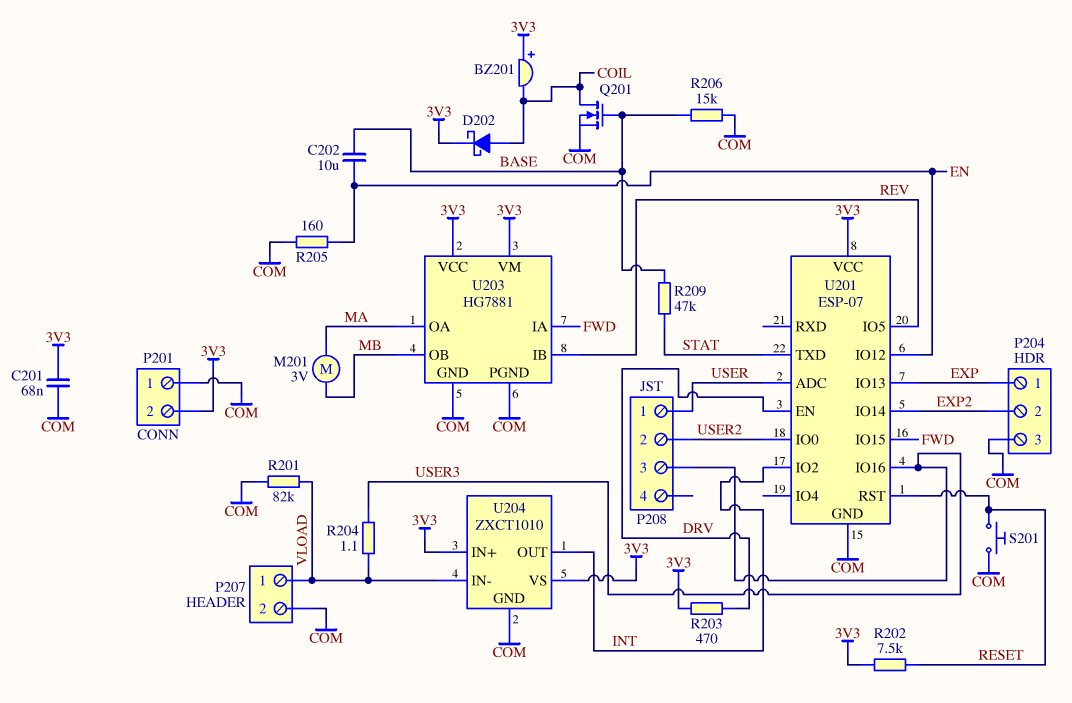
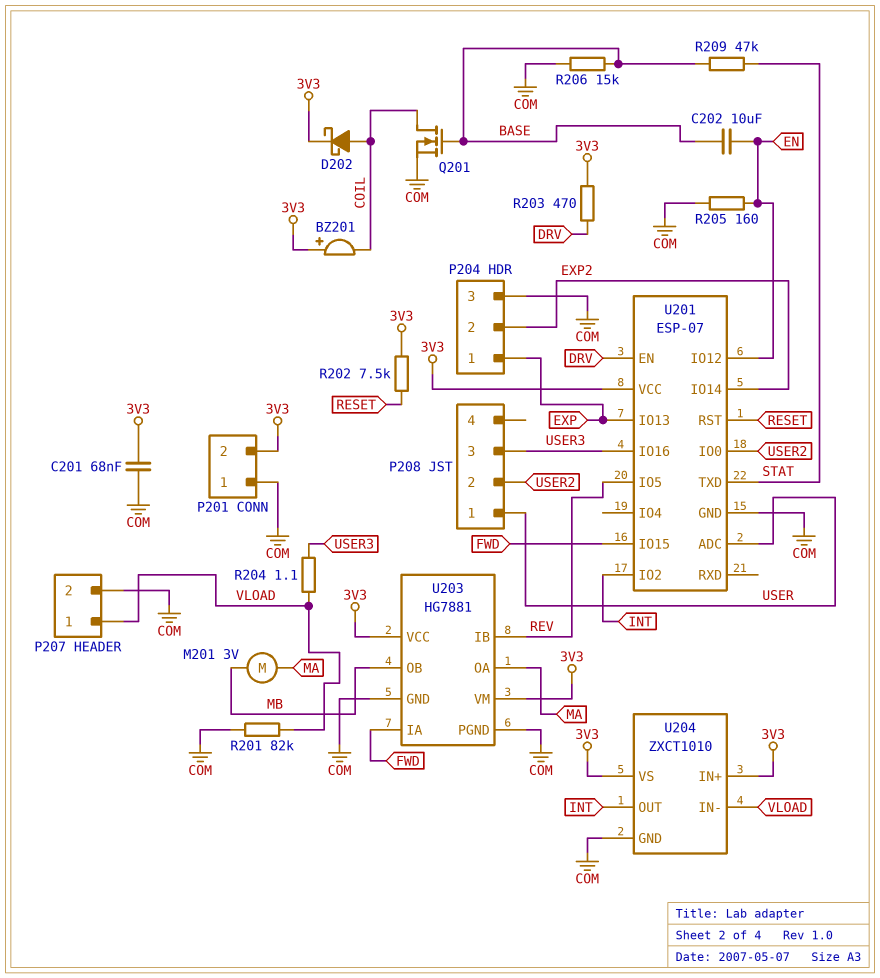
S201: button (COM, RESET) -> none

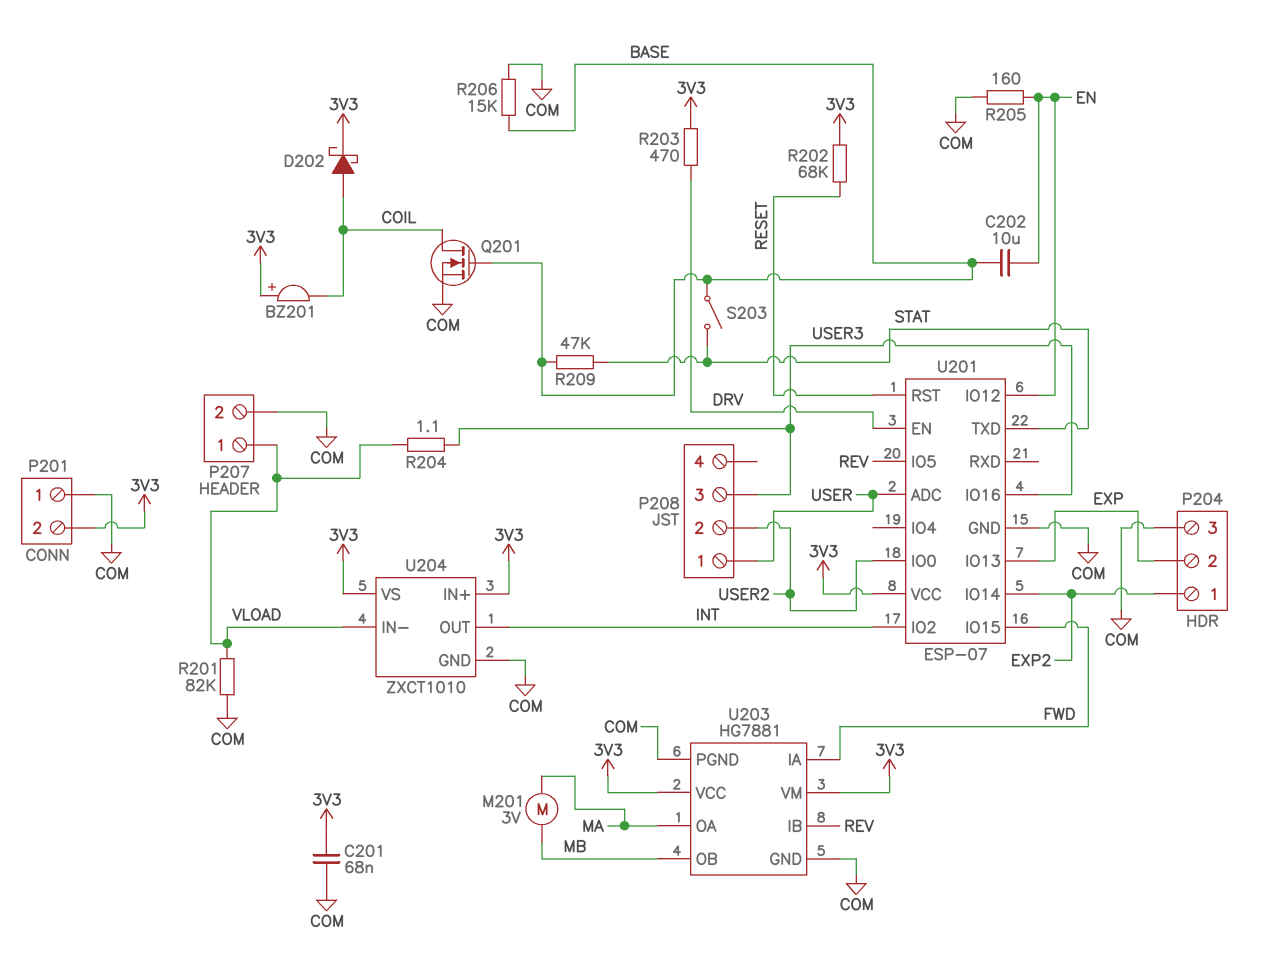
P204 pin 1: EXP -> EXP2
P204 pin 2: EXP2 -> EXP
R202: 7.5k (3V3, RESET) -> 68k (3V3, RESET)
S203: none -> switch (BASE, STAT)

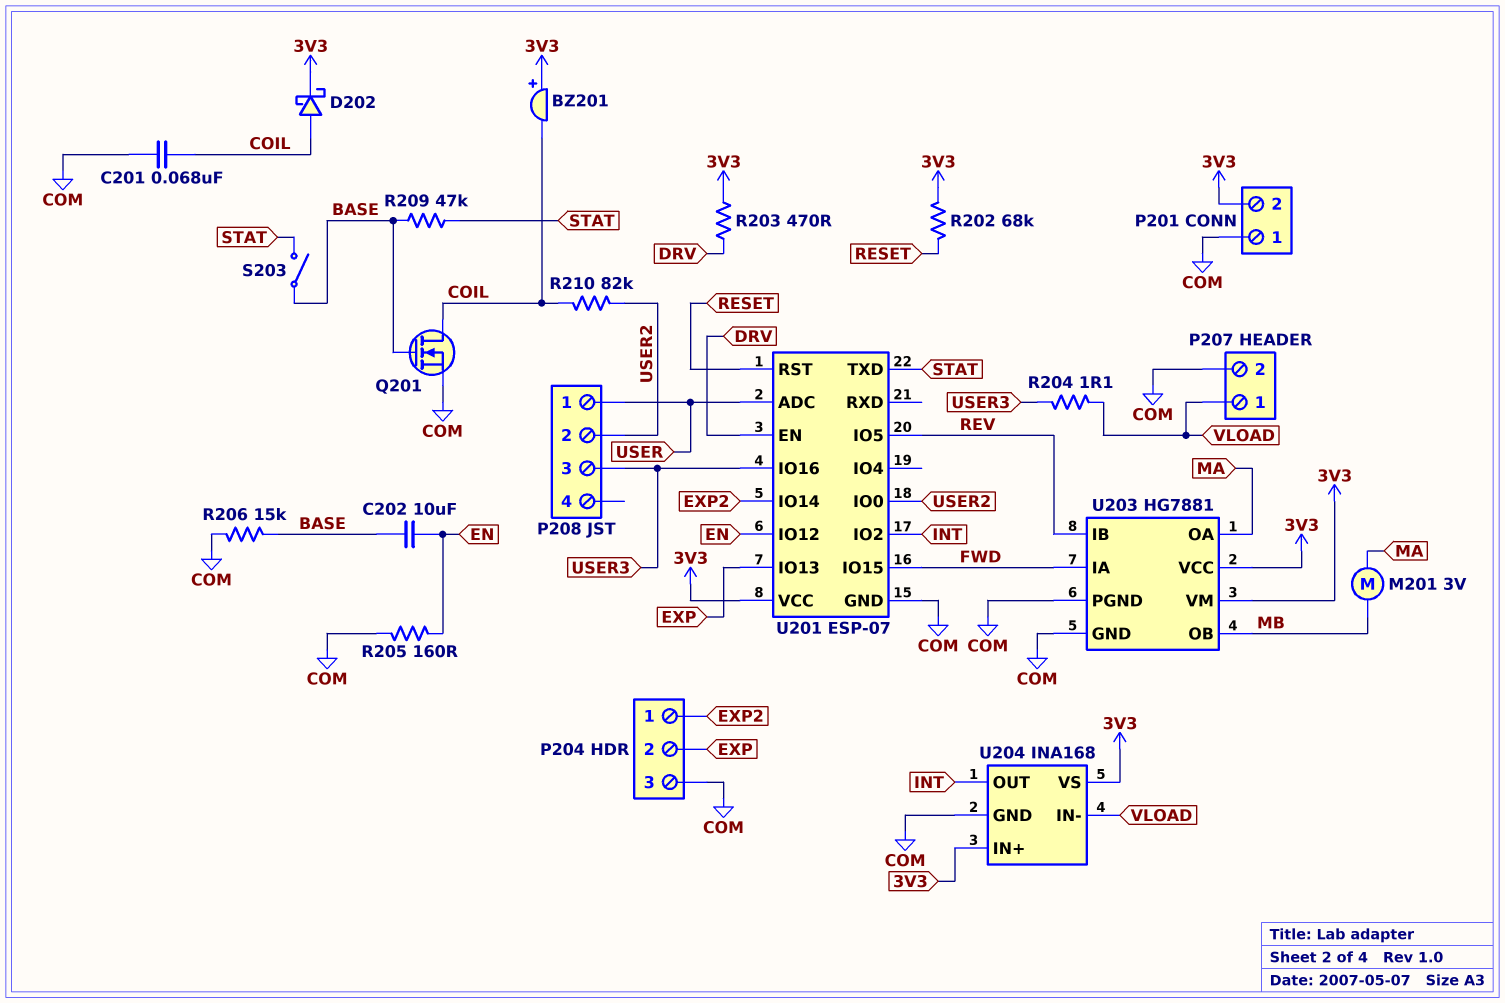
C201: 68nF (3V3, COM) -> 68nF (COIL, COM)
R201: 82k (COM, VLOAD) -> none
R210: none -> 82k (COIL, USER2)
U204: ZXCT1010 -> INA168

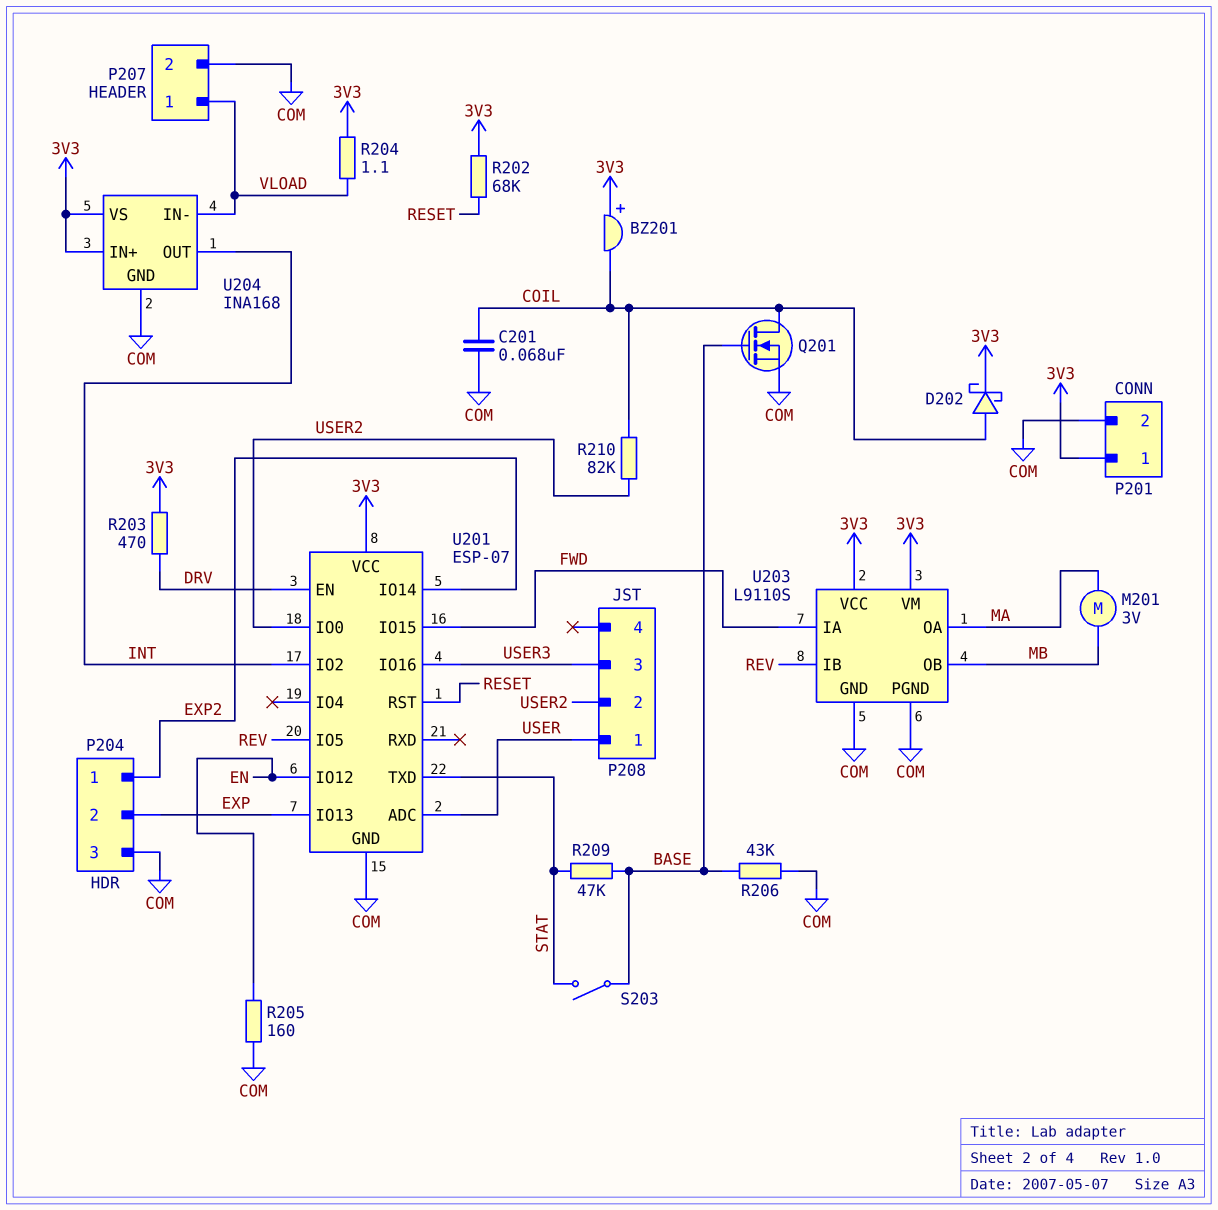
C202: 10uF (BASE, EN) -> none
P201 pin 1: COM -> 3V3
P201 pin 2: 3V3 -> COM
R204: 1.1 (USER3, VLOAD) -> 1.1 (3V3, VLOAD)
R206: 15k (BASE, COM) -> 43k (BASE, COM)
U203: HG7881 -> L9110S

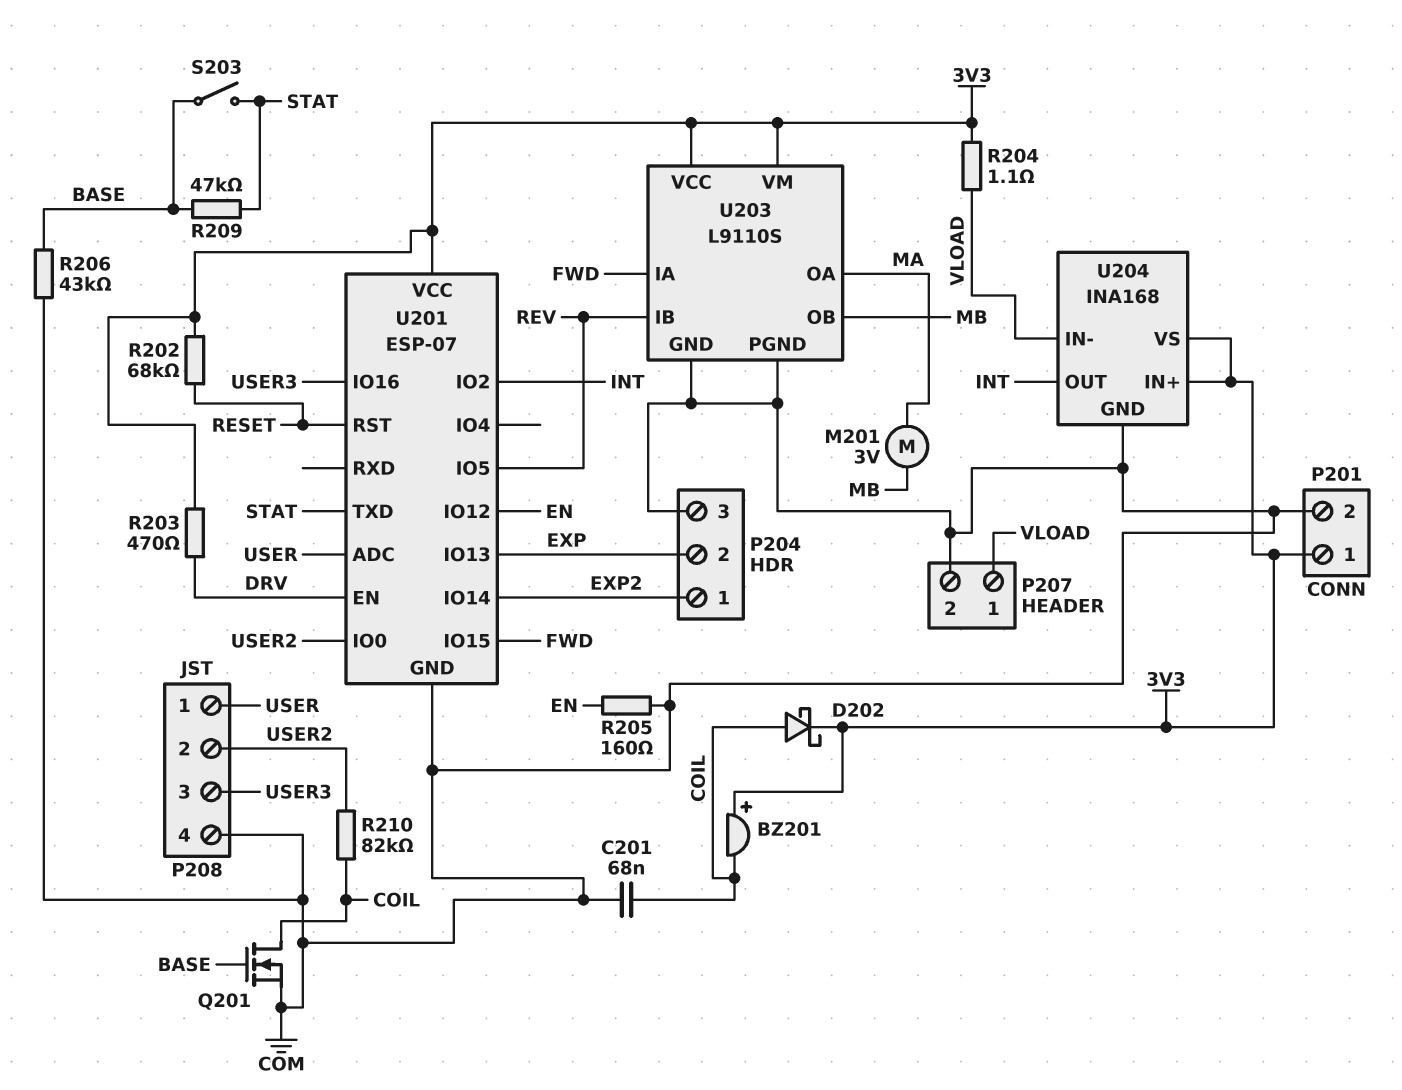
P208 pin 4: none -> COM

